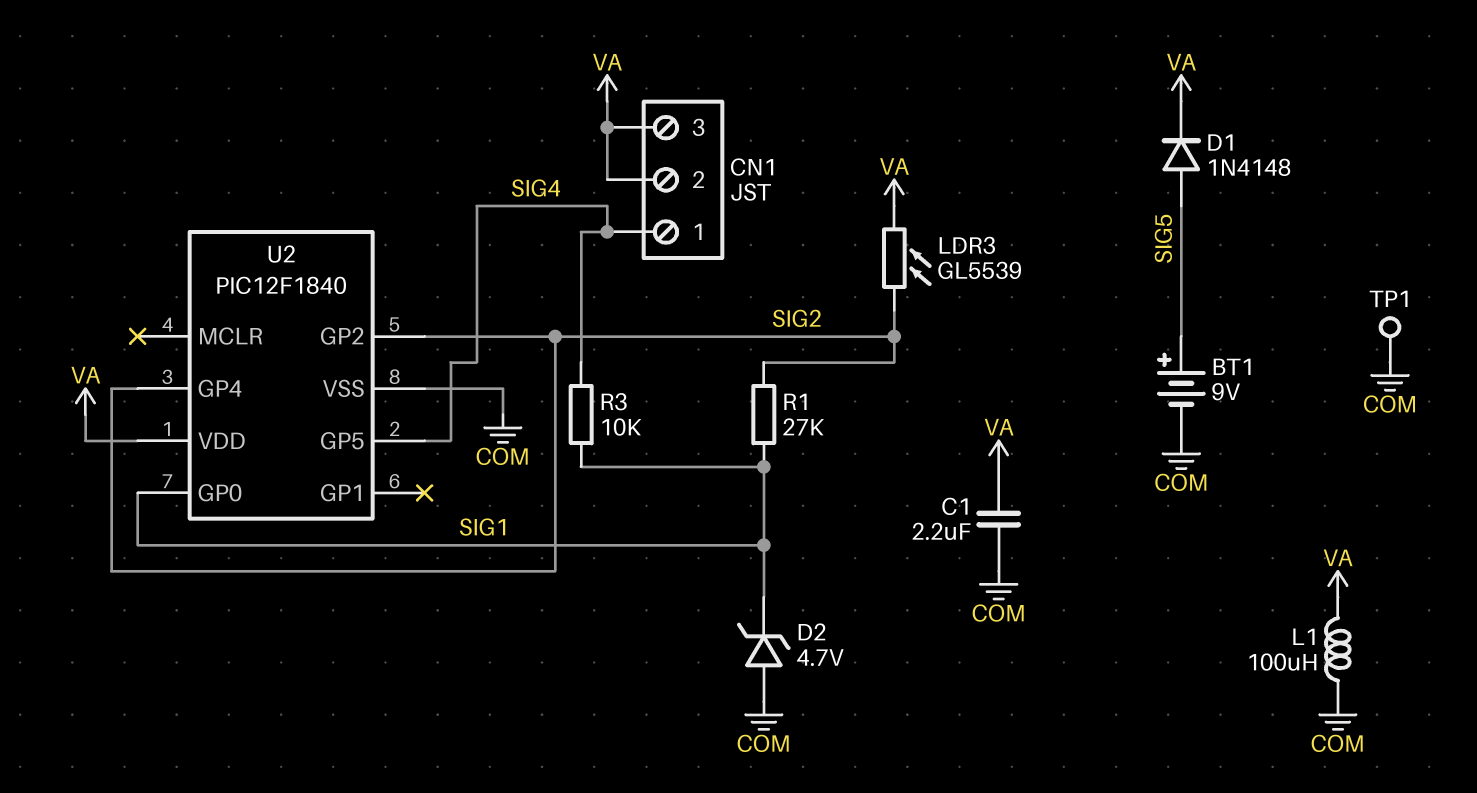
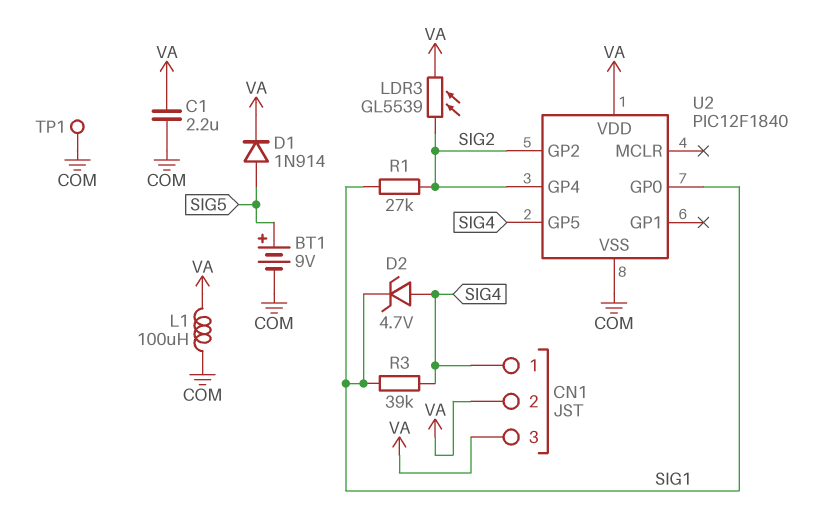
D1: diode 1N4148 (A SIG5, K VA) -> diode 1N914 (A SIG5, K VA)
D2: zener 4.7V (A COM, K SIG1) -> zener 4.7V (A SIG4, K SIG1)
R3: 10k (SIG1, SIG4) -> 39k (SIG1, SIG4)

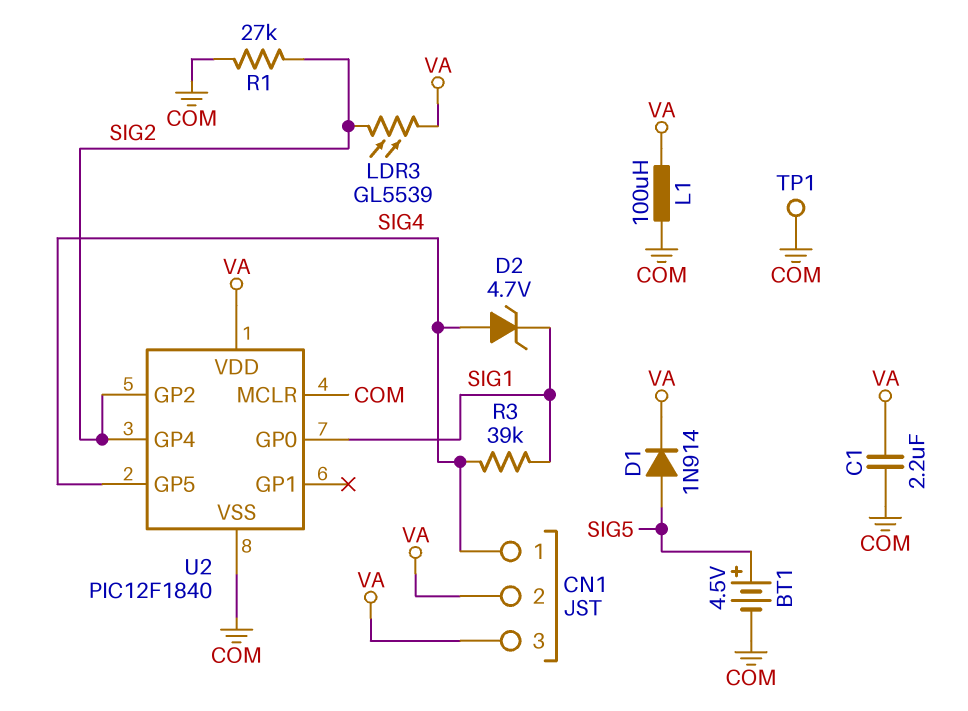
BT1: 9V (plus SIG5, minus COM) -> 4.5V (plus SIG5, minus COM)
R1: 27k (SIG1, SIG2) -> 27k (COM, SIG2)
U2 pin MCLR: none -> COM

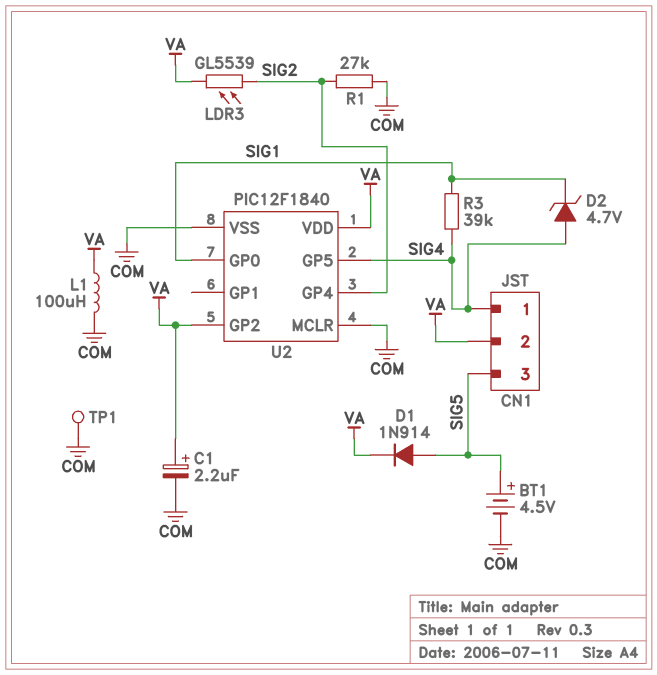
C1: 2.2uF (COM, VA) -> 2.2uF (plus VA, minus COM)
CN1 pin 3: VA -> SIG5
U2 pin GP2: SIG2 -> VA

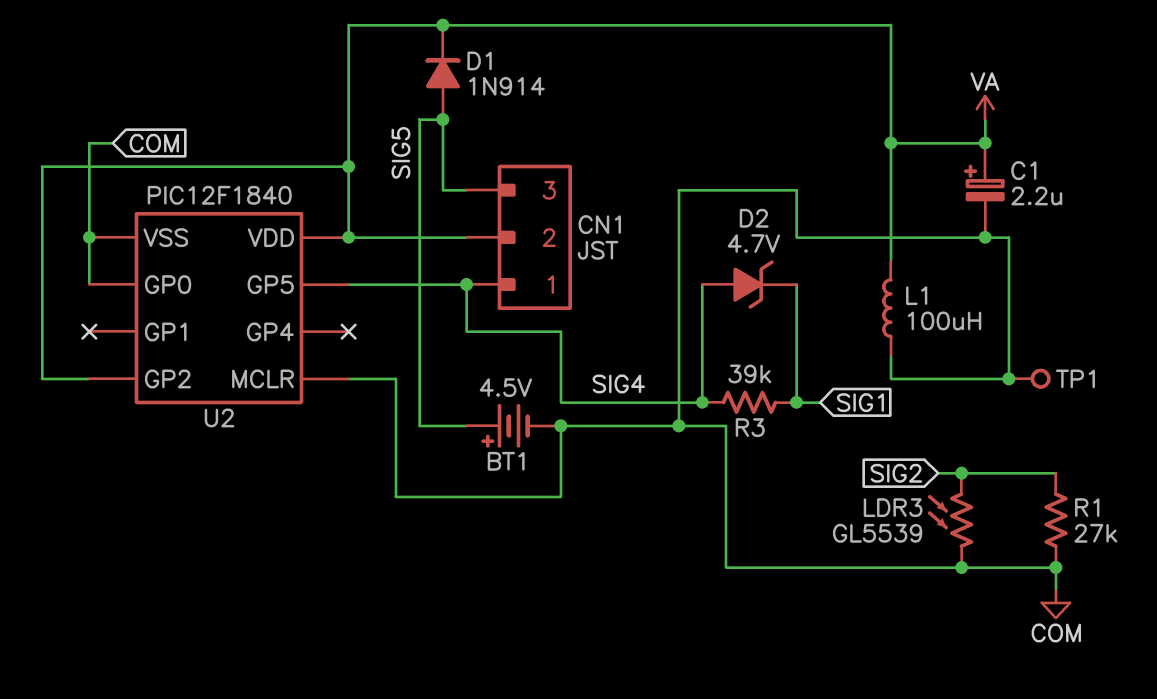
LDR3: GL5539 (SIG2, VA) -> GL5539 (COM, SIG2)
U2 pin GP0: SIG1 -> COM
U2 pin GP4: SIG2 -> none

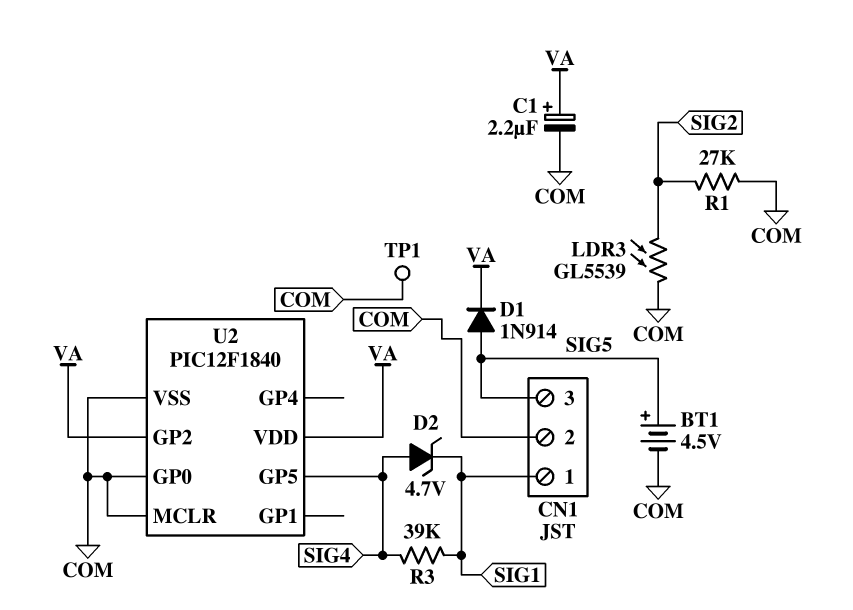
CN1 pin 1: SIG4 -> SIG1
CN1 pin 2: VA -> COM
L1: 100uH (COM, VA) -> none

